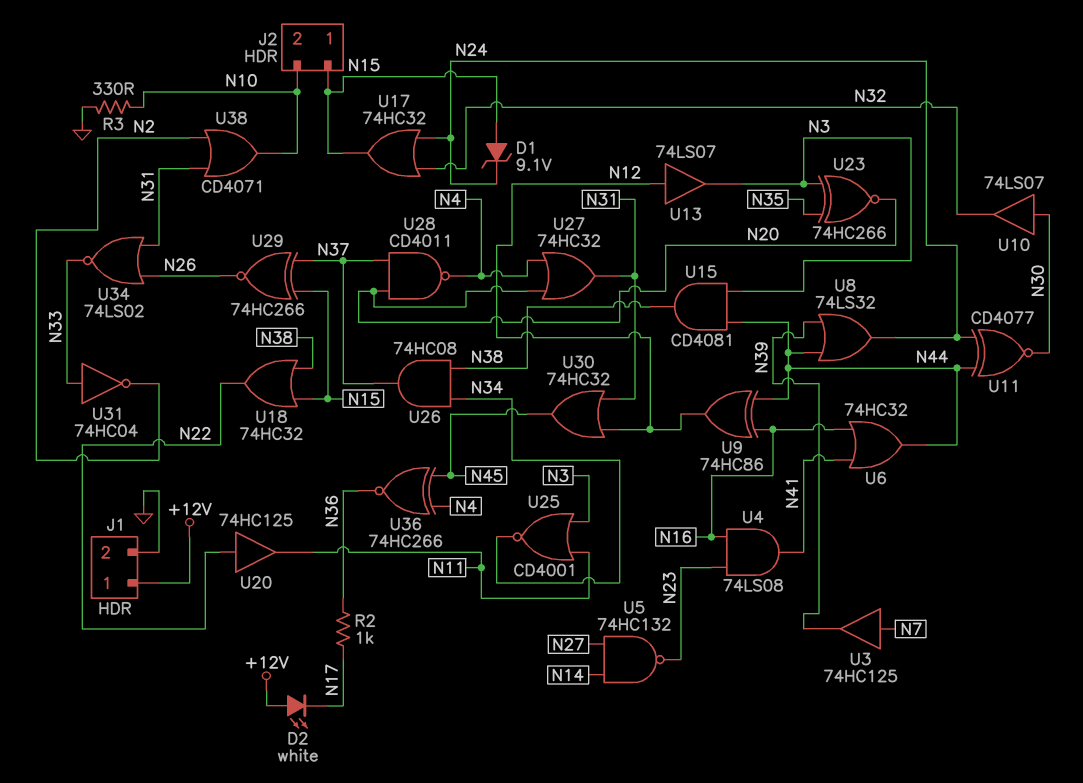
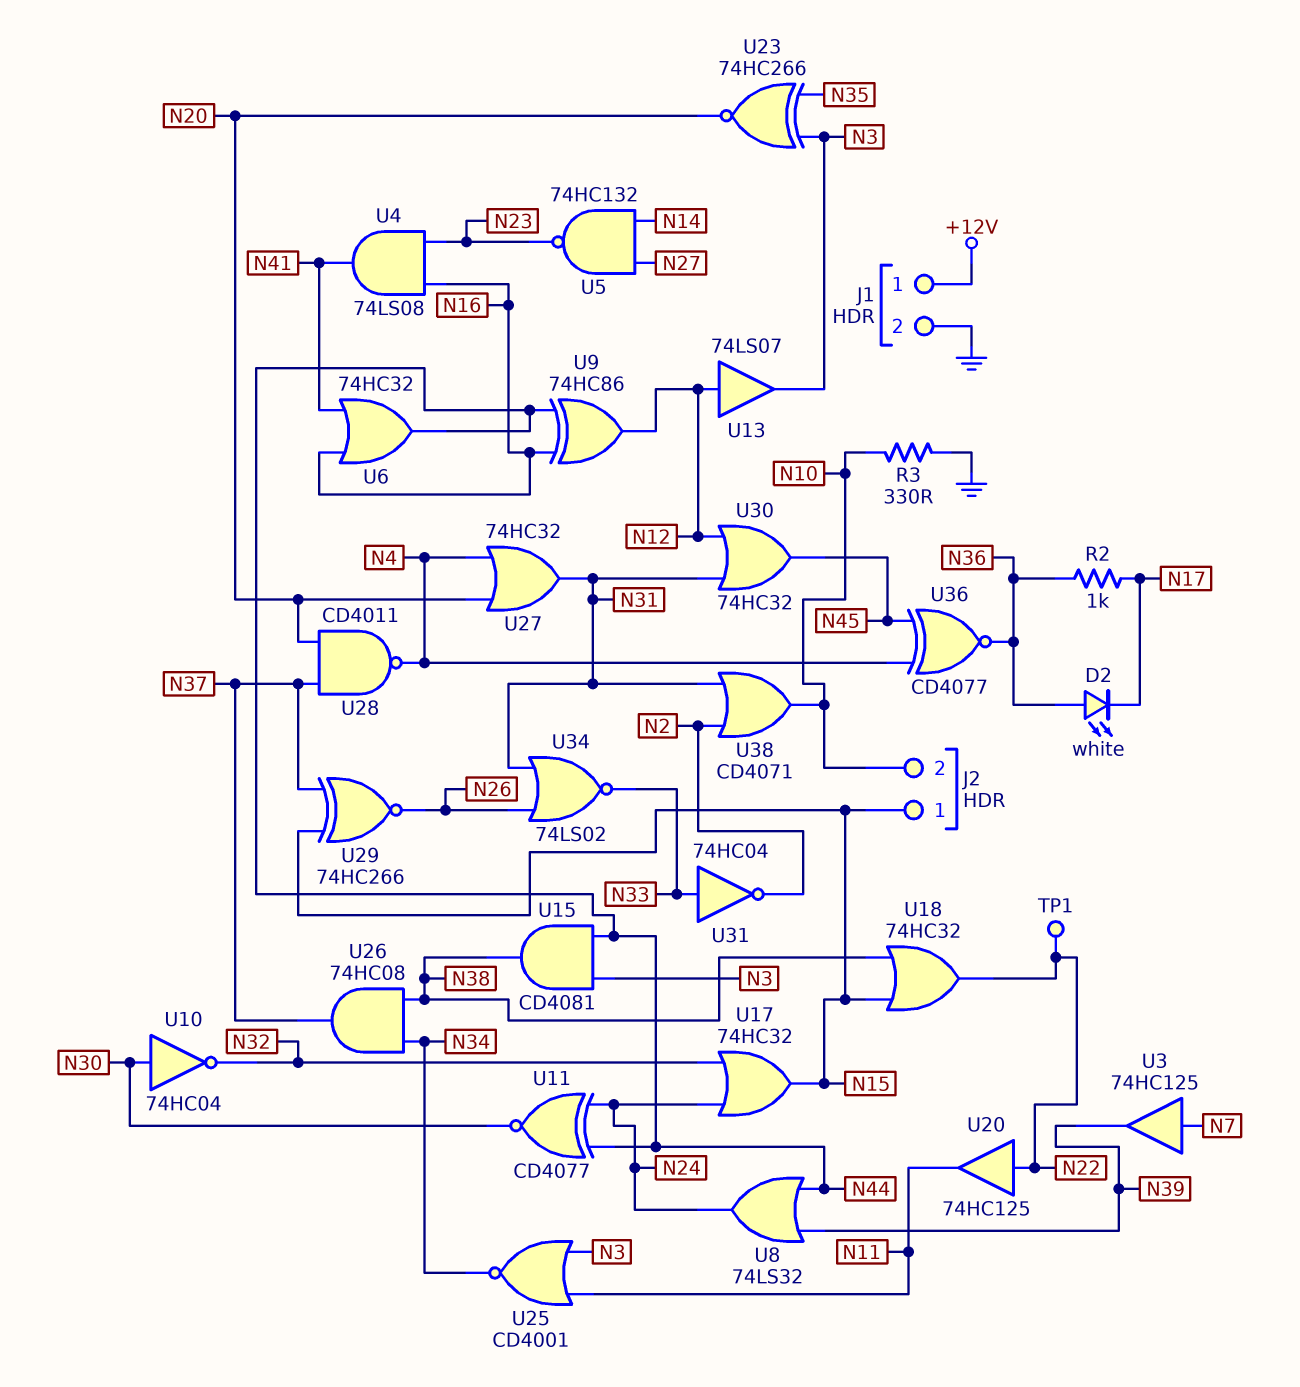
D1: zener 9.1V (A N15, K N24) -> none
D2: LED white (A +12V, K N17) -> LED white (A N36, K N17)
TP1: none -> test point (N22)
U10: buffer 74LS07 (in N30, out N32) -> NOT 74HC04 (in N30, out N32)
U36: XNOR 74HC266 (in N4, in N45, out N36) -> XNOR CD4077 (in N4, in N45, out N36)

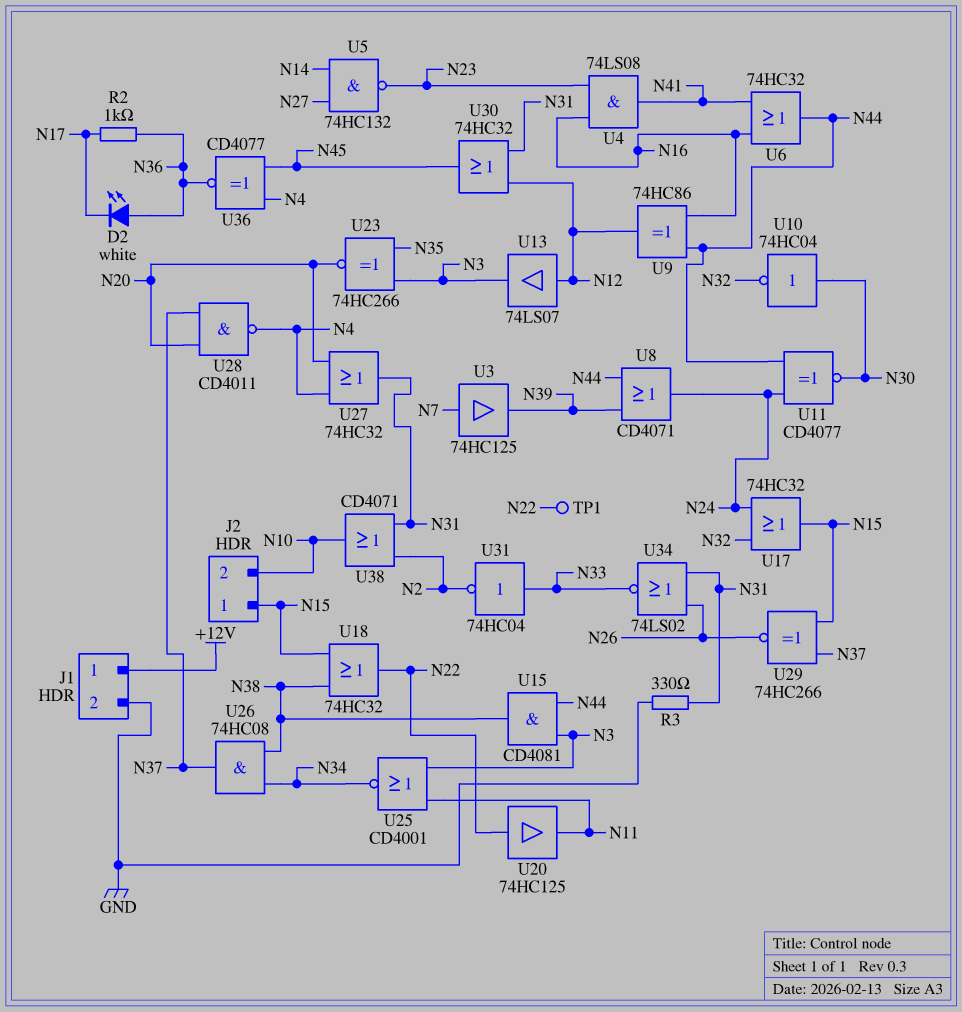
R3: 330 (GND, N10) -> 330 (GND, N31)
U8: OR 74LS32 (in N39, in N44, out N24) -> OR CD4071 (in N39, in N44, out N24)

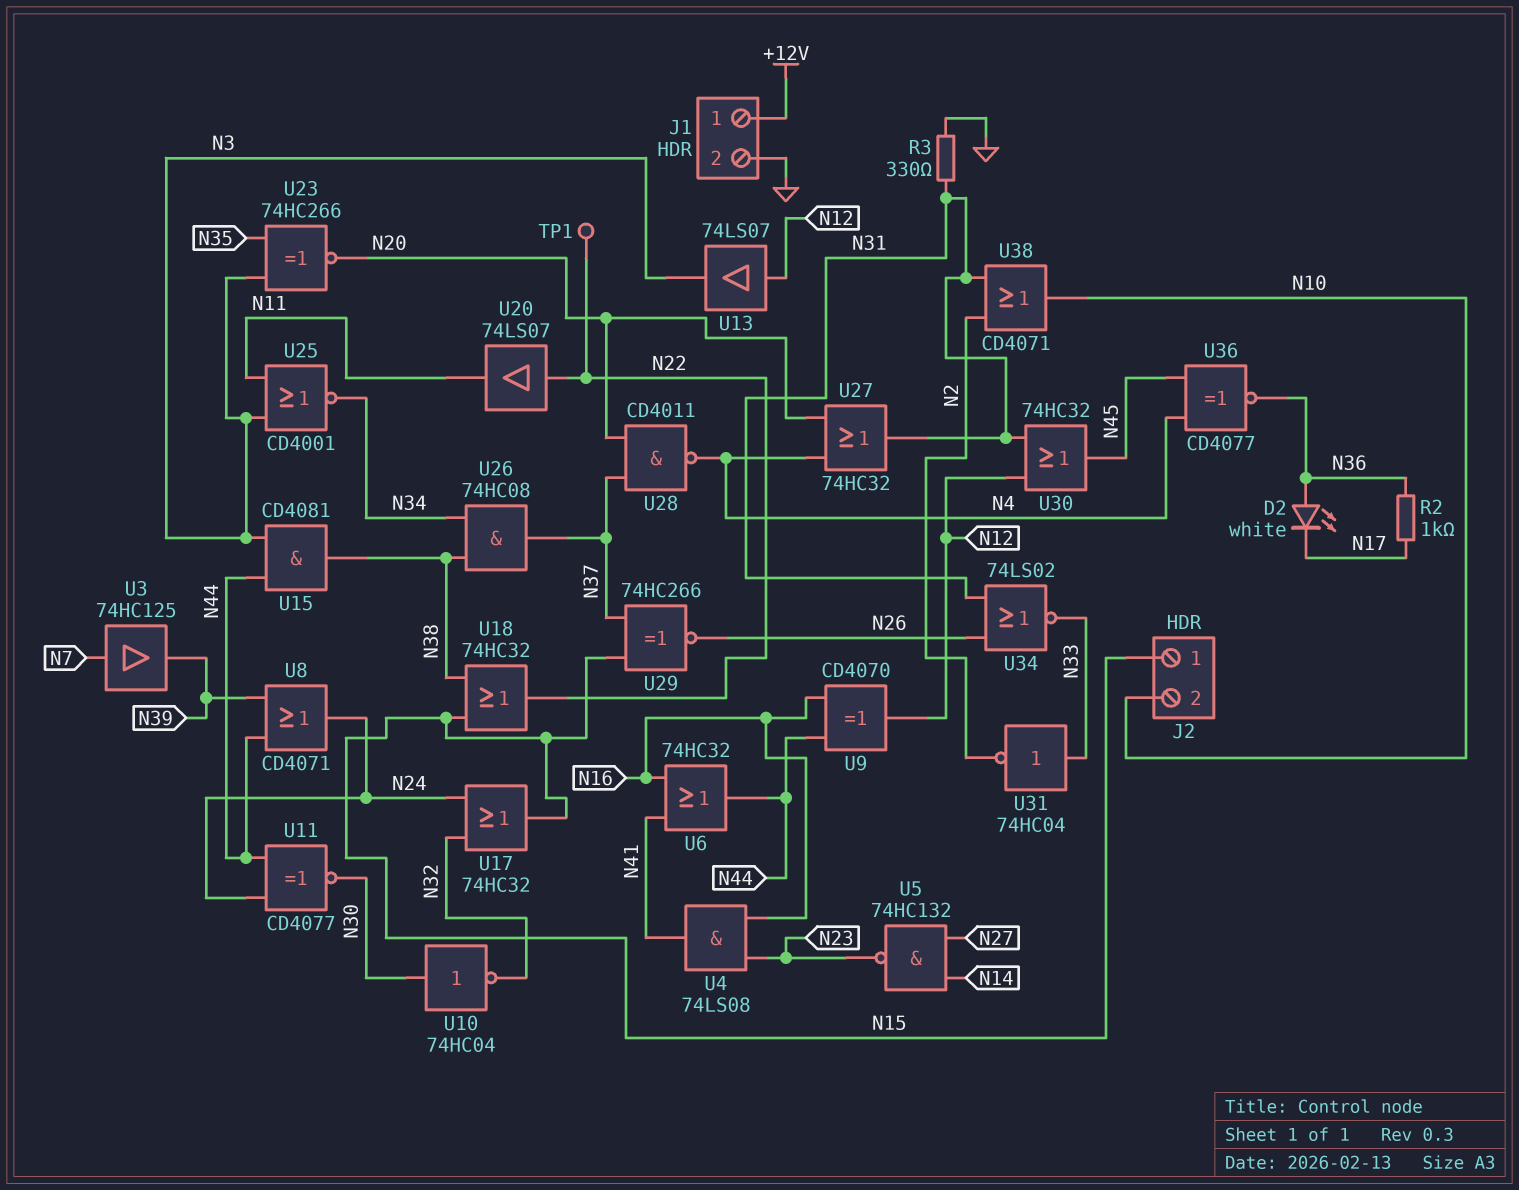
U9: XOR 74HC86 (in N16, in N44, out N12) -> XOR CD4070 (in N16, in N44, out N12)
U20: buffer 74HC125 (in N22, out N11) -> buffer 74LS07 (in N22, out N11)

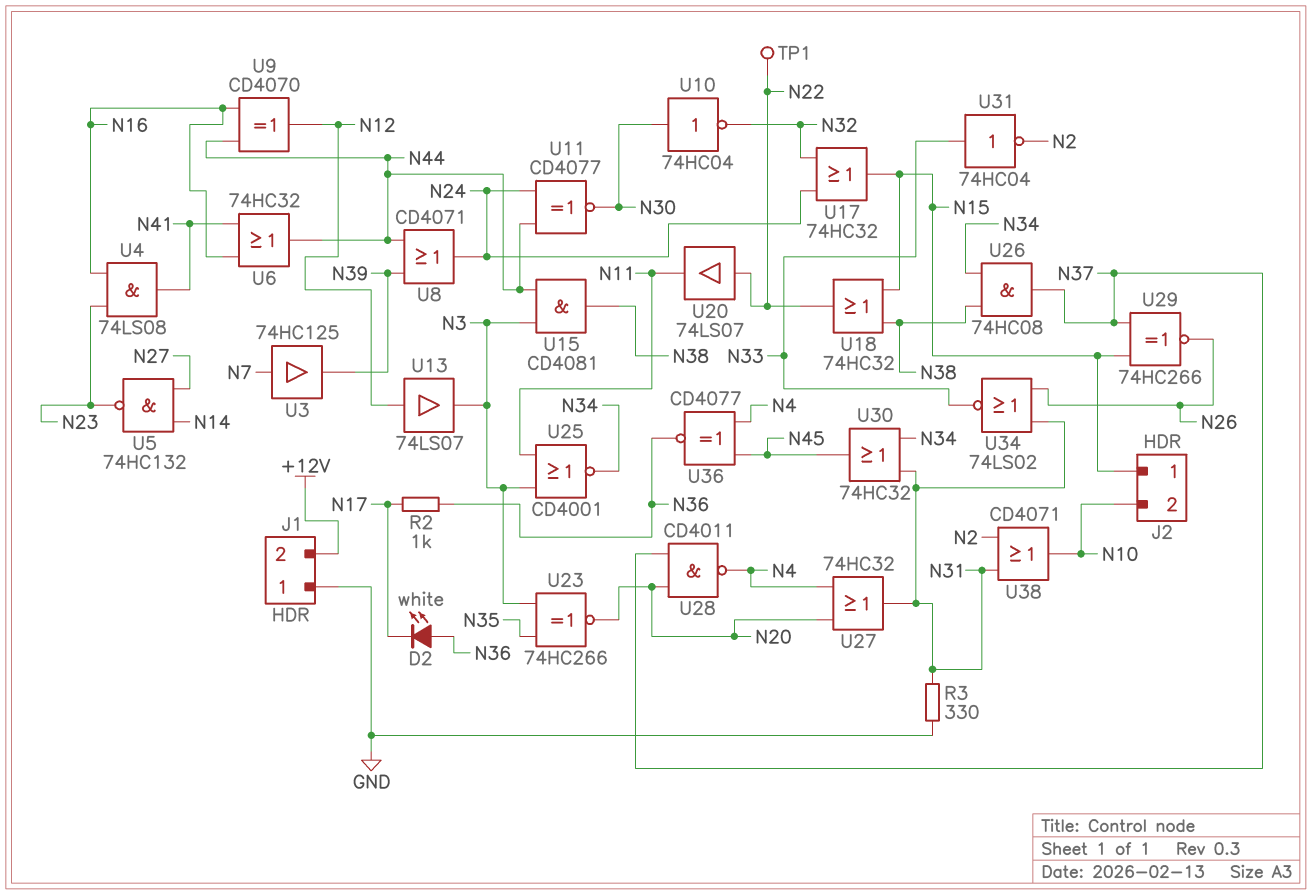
J1 pin 1: +12V -> GND
J1 pin 2: GND -> +12V
U30: OR 74HC32 (in N12, in N31, out N45) -> OR 74HC32 (in N31, in N34, out N45)

